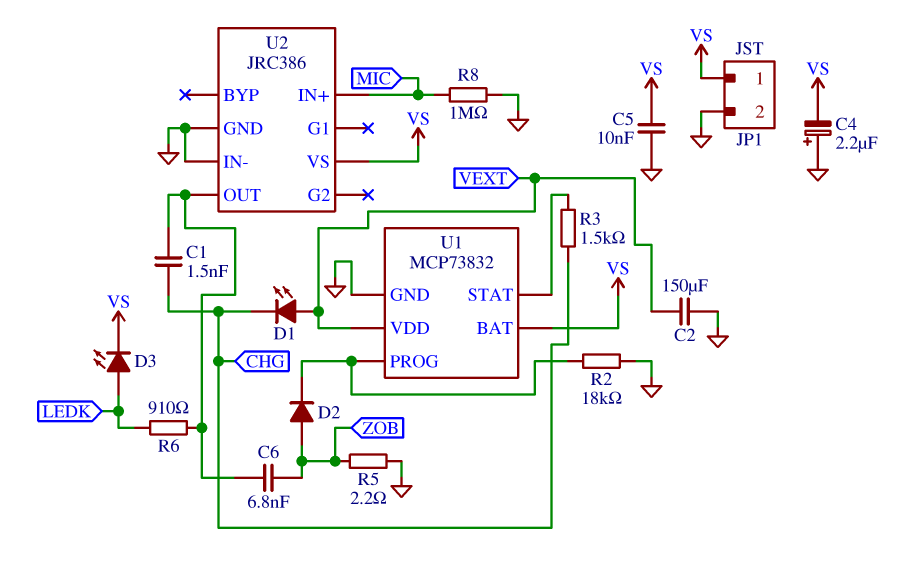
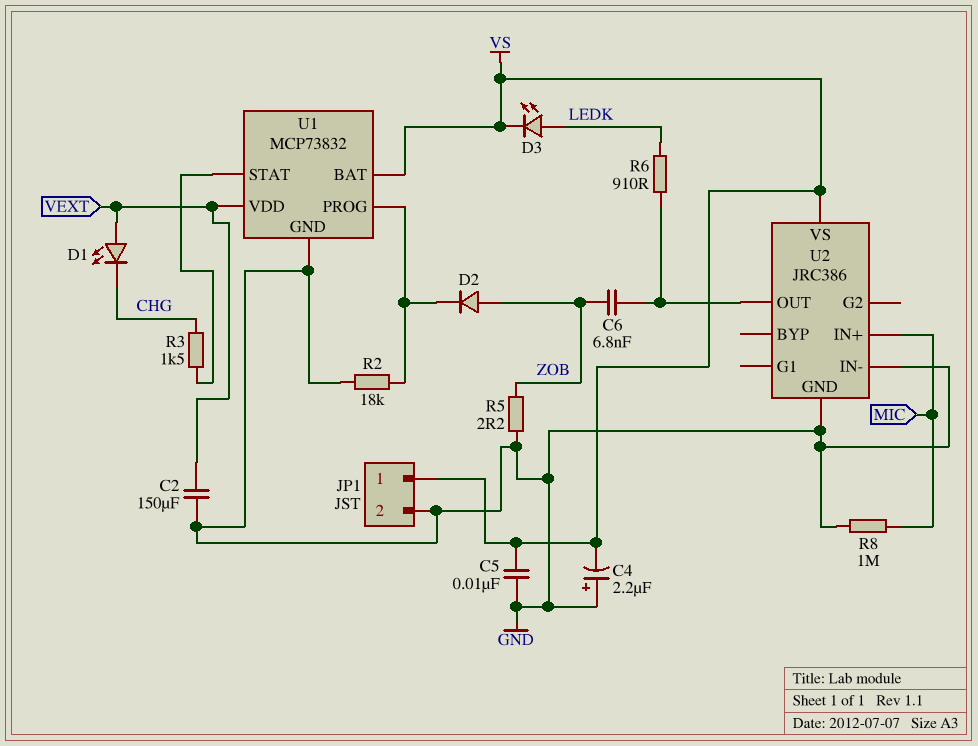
C1: 1.5nF (CHG, U2/OUT) -> none

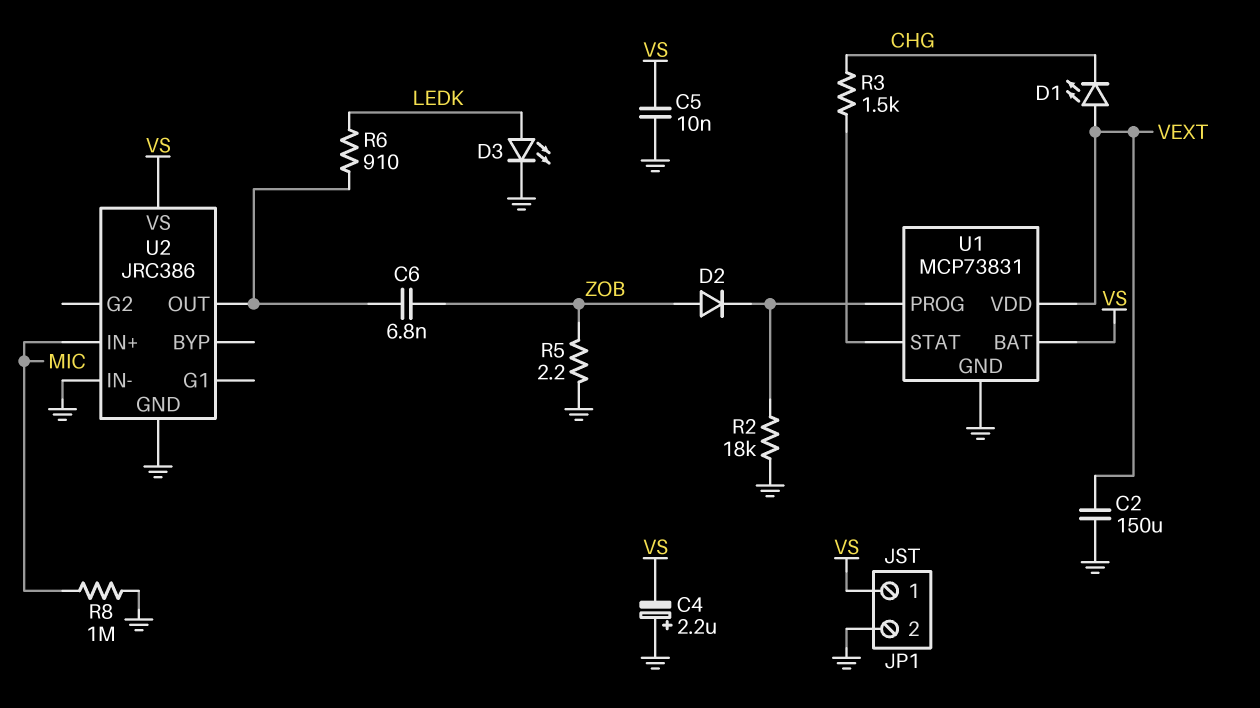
D3: LED (A LEDK, K VS) -> LED (A LEDK, K GND)
U1: MCP73832 -> MCP73831

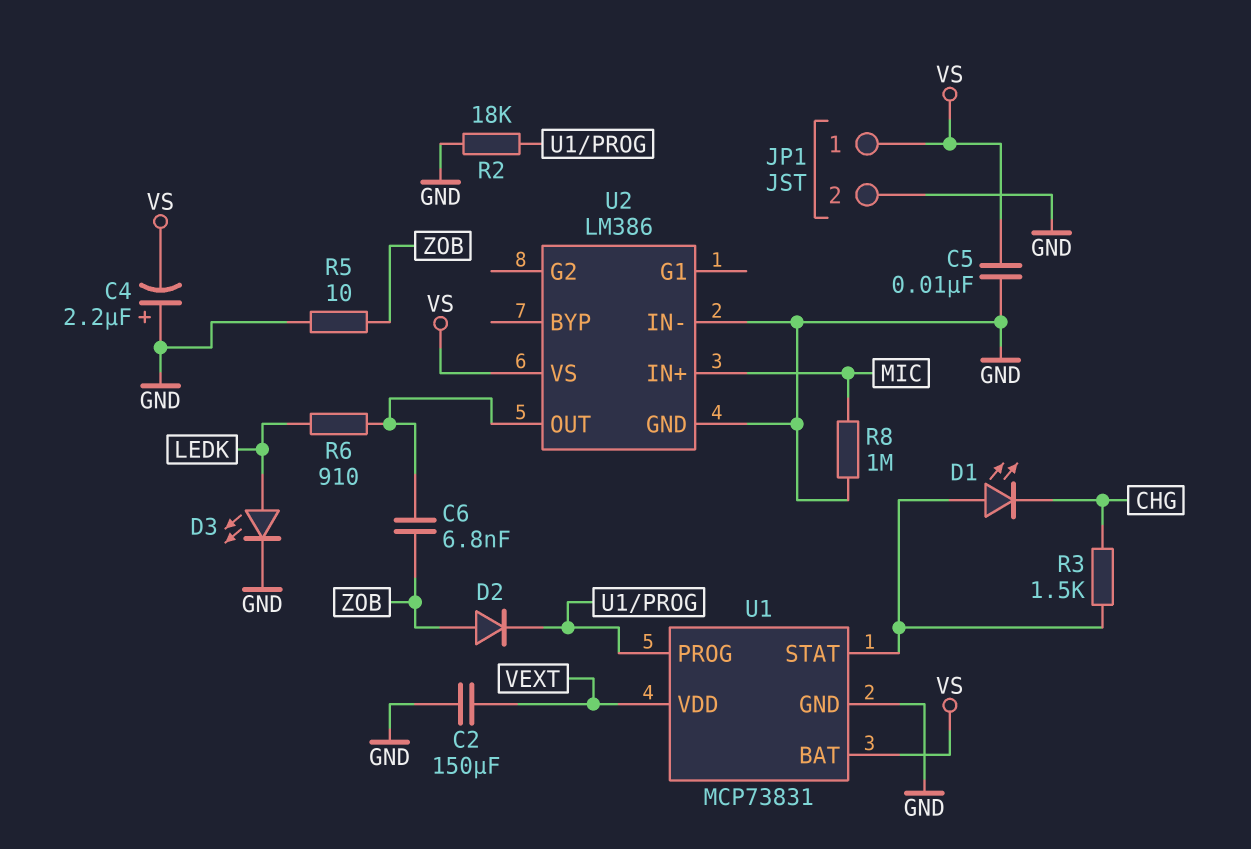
D1: LED (A VEXT, K CHG) -> LED (A U1/STAT, K CHG)
R5: 2.2 (GND, ZOB) -> 10 (GND, ZOB)
U2: JRC386 -> LM386

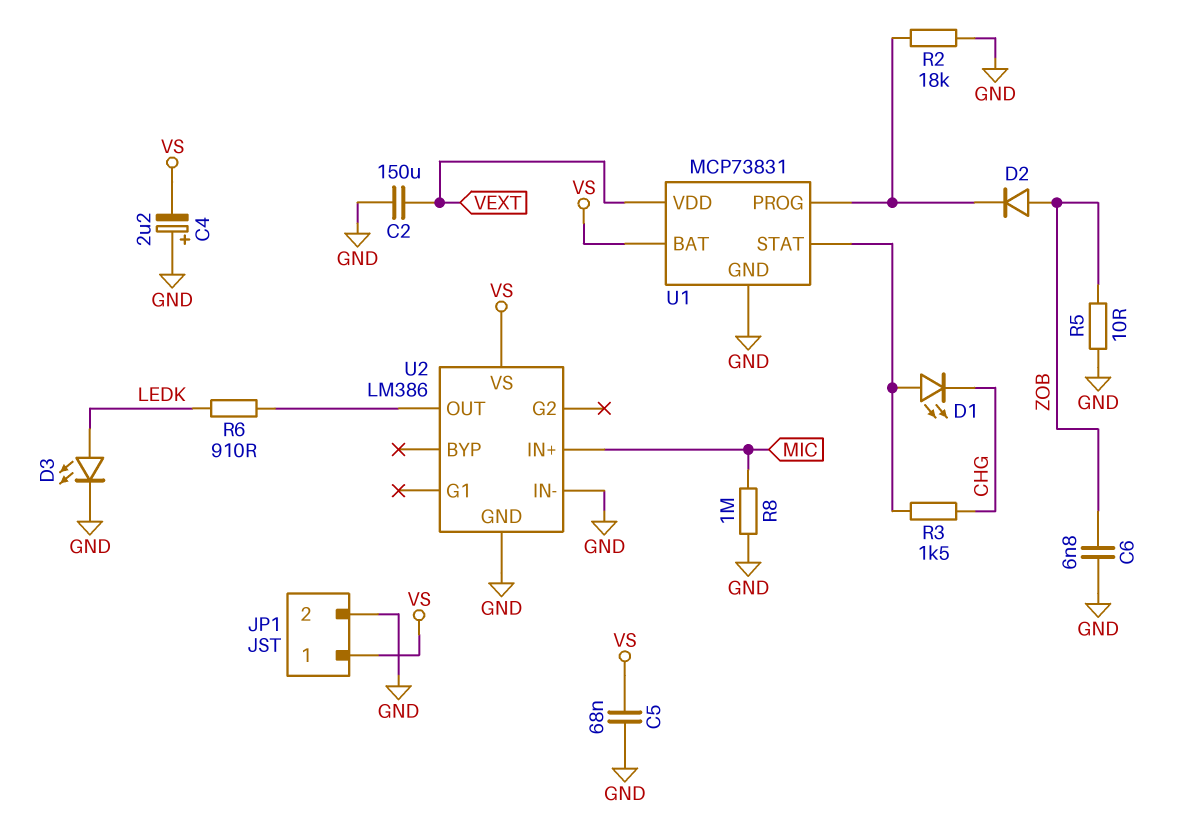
C5: 10nF (GND, VS) -> 68nF (GND, VS)
C6: 6.8nF (U2/OUT, ZOB) -> 6.8nF (GND, ZOB)

